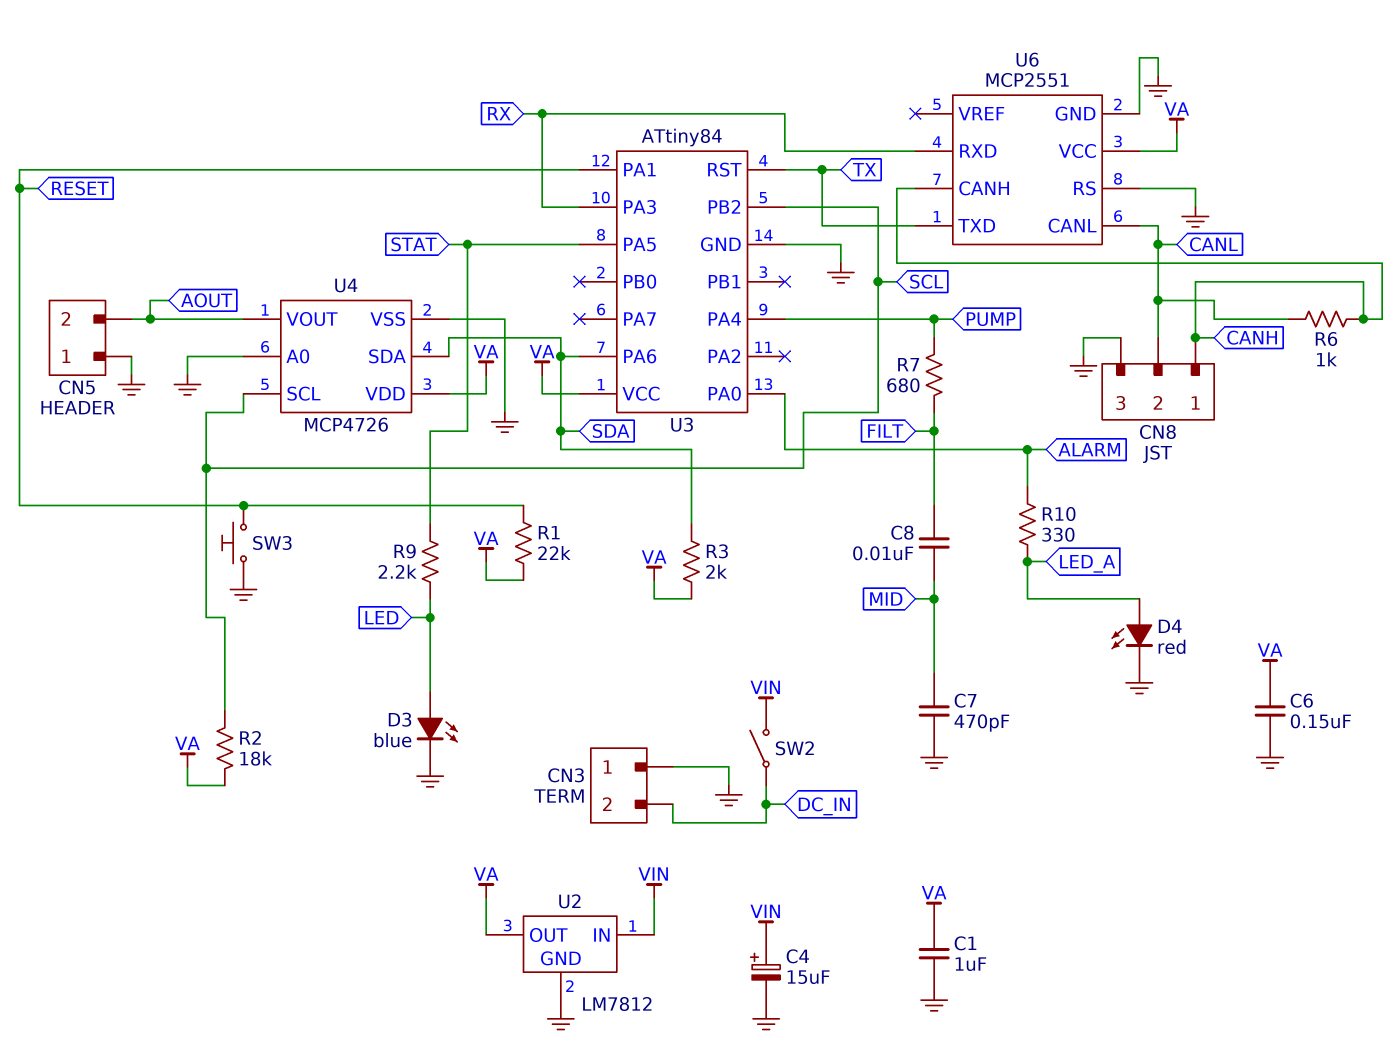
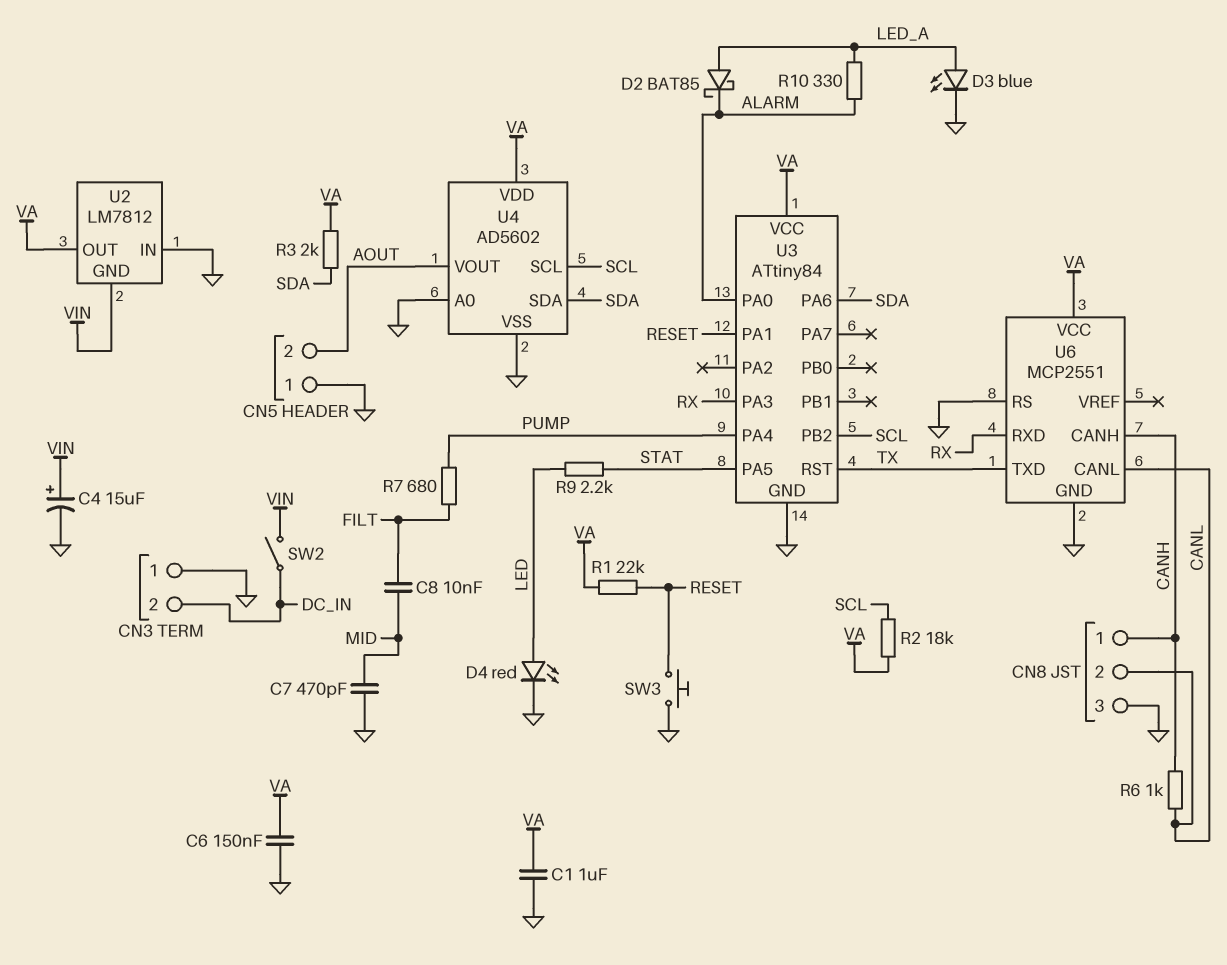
D2: none -> schottky BAT85 (A LED_A, K ALARM)
D3: LED blue (A LED, K GND) -> LED blue (A LED_A, K GND)
D4: LED red (A LED_A, K GND) -> LED red (A LED, K GND)
U2 pin GND: GND -> VIN
U2 pin IN: VIN -> GND
U4: MCP4726 -> AD5602

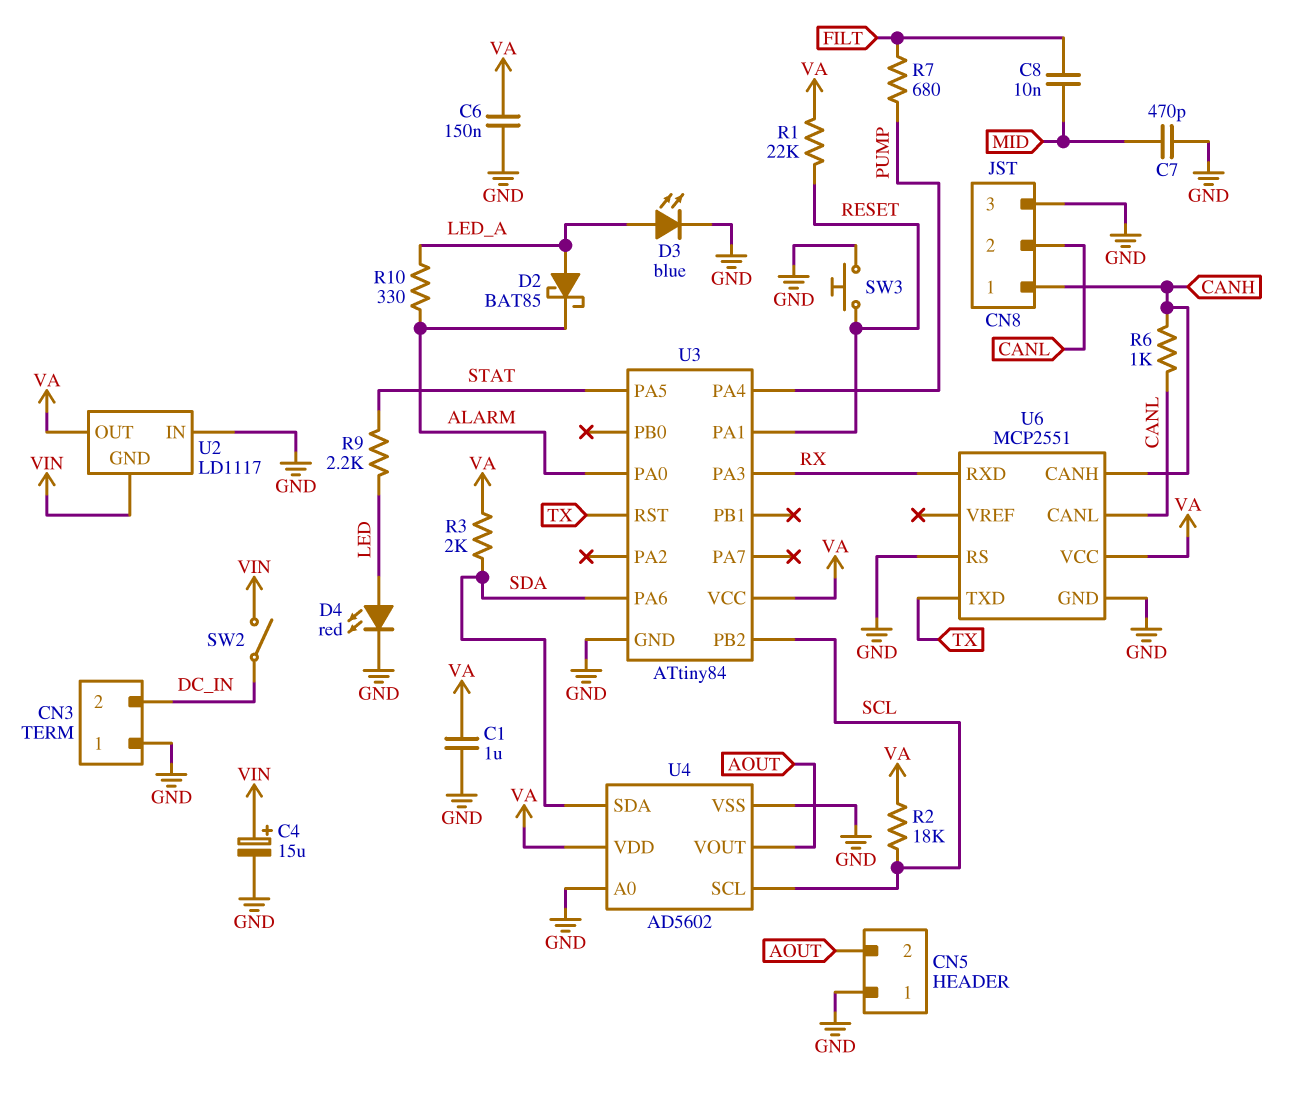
U2: LM7812 -> LD1117

